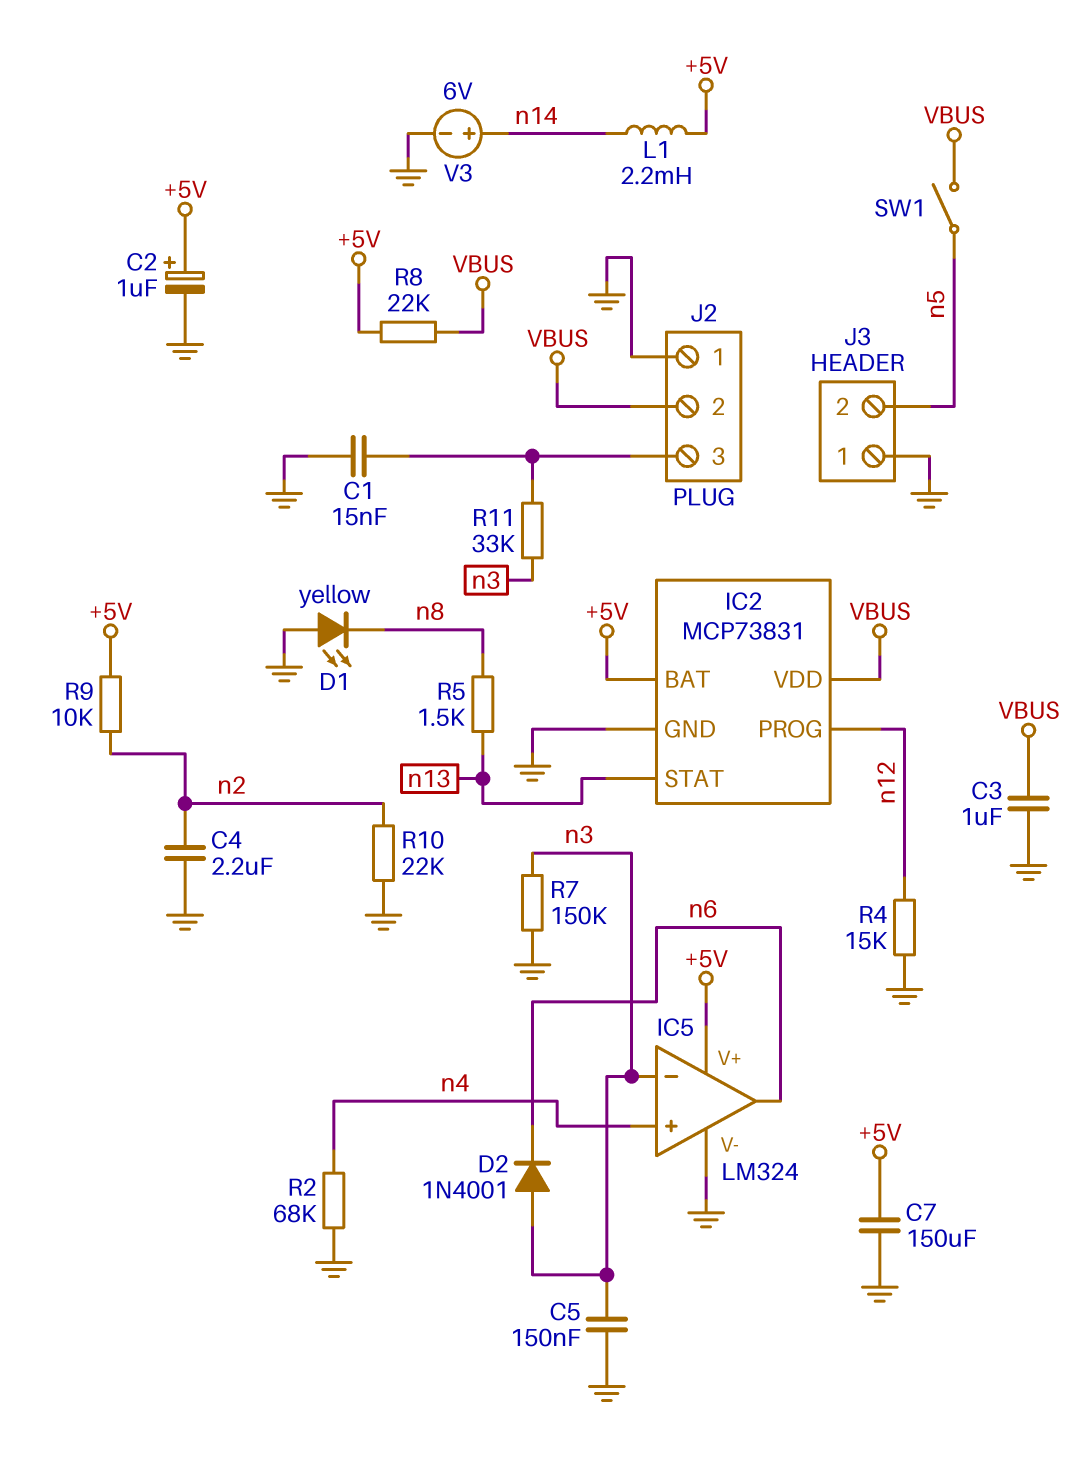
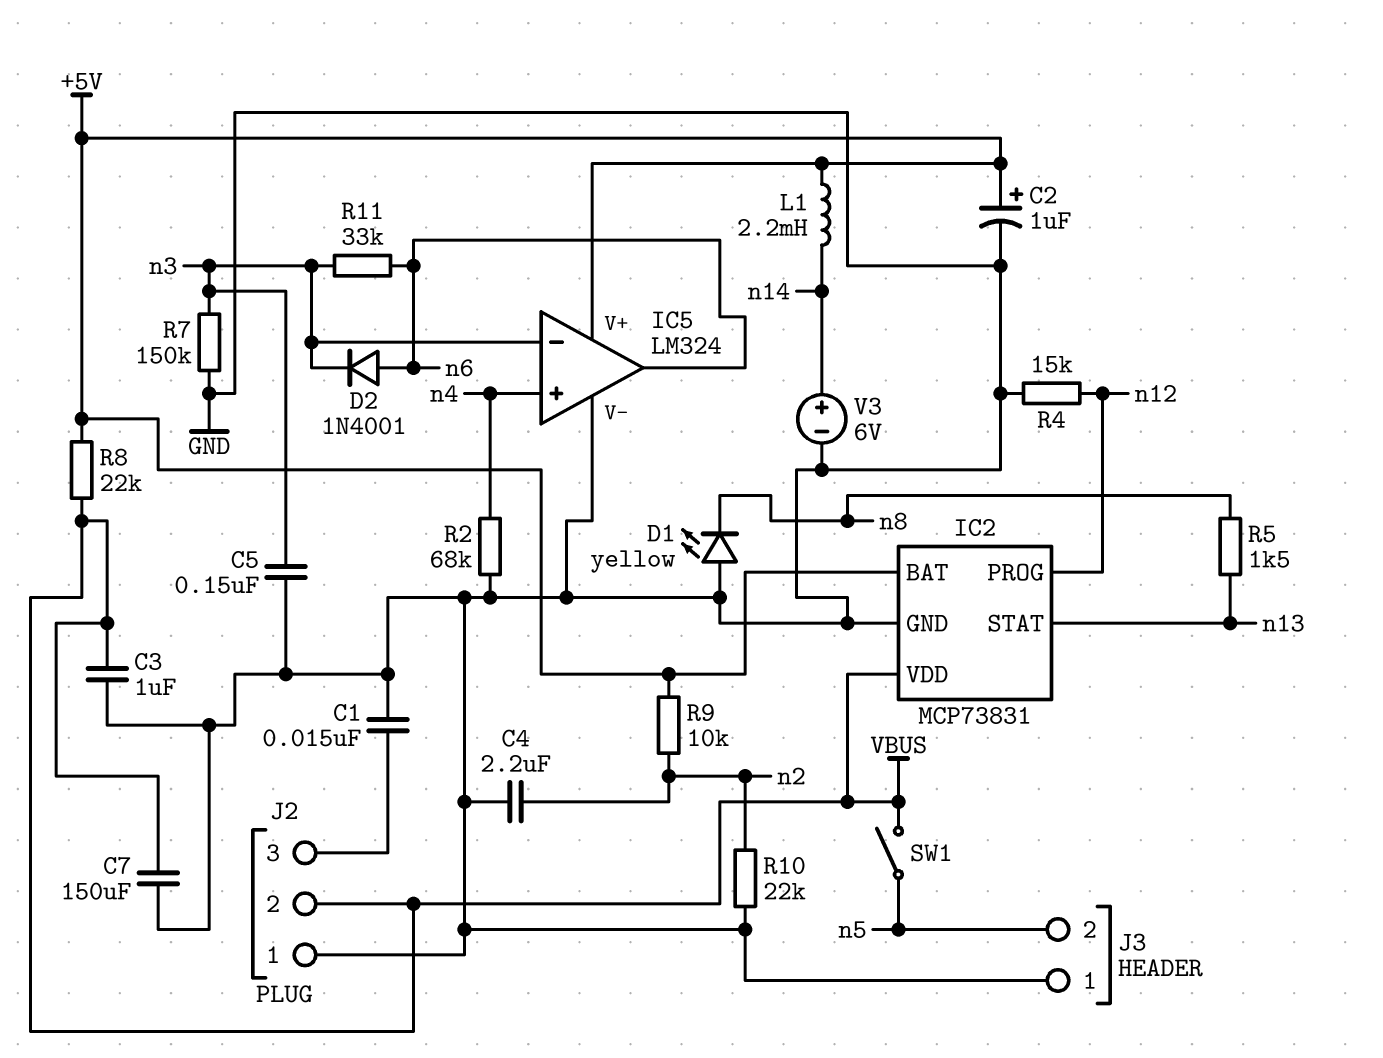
C7: 150uF (+5V, GND) -> 150uF (GND, VBUS)
D2: diode 1N4001 (A n3, K n6) -> diode 1N4001 (A n6, K n3)
R11: 33k (J2/3, n3) -> 33k (n3, n6)

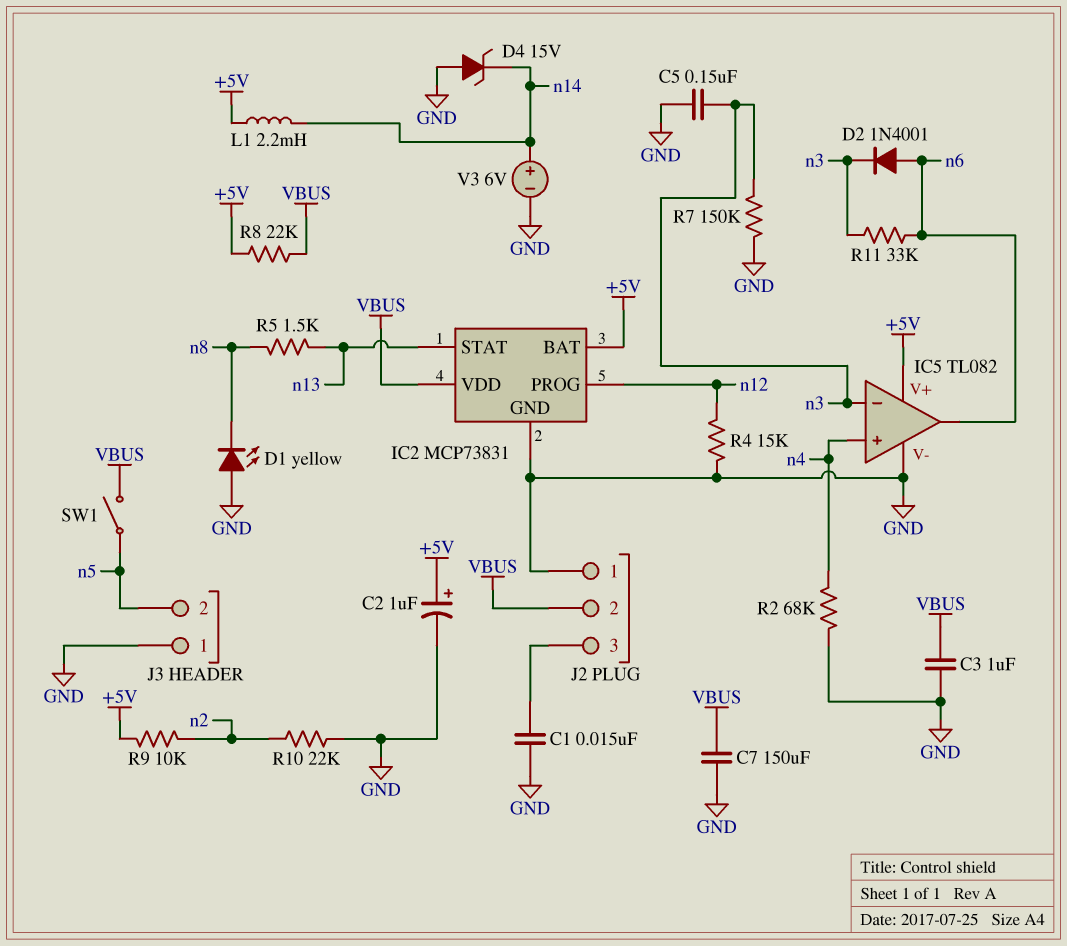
C4: 2.2uF (GND, n2) -> none
D4: none -> zener 15V (A GND, K n14)
IC5: LM324 -> TL082

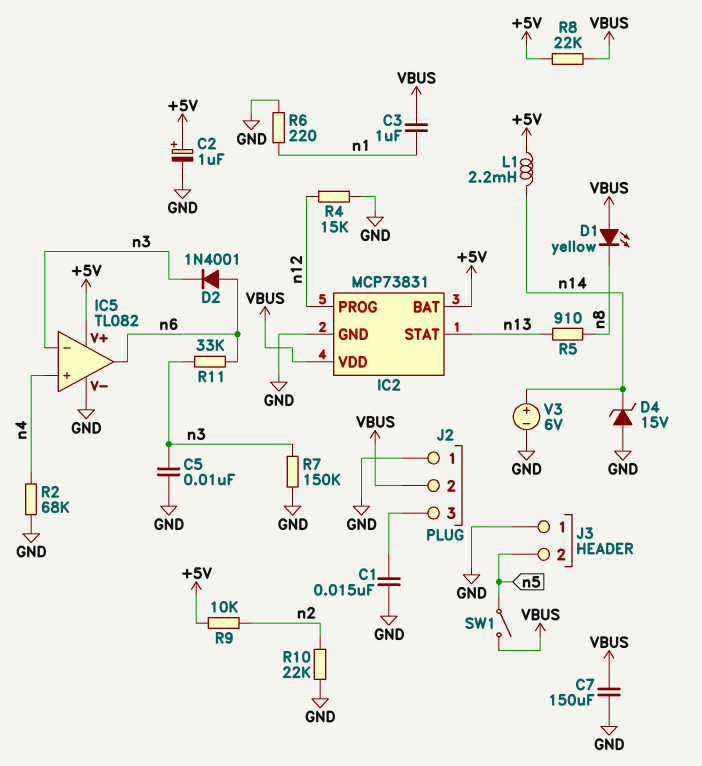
C3: 1uF (GND, VBUS) -> 1uF (VBUS, n1)
C5: 150nF (GND, n3) -> 10nF (GND, n3)
D1: LED yellow (A GND, K n8) -> LED yellow (A VBUS, K n8)
R5: 1.5k (n8, n13) -> 910 (n8, n13)
R6: none -> 220 (GND, n1)

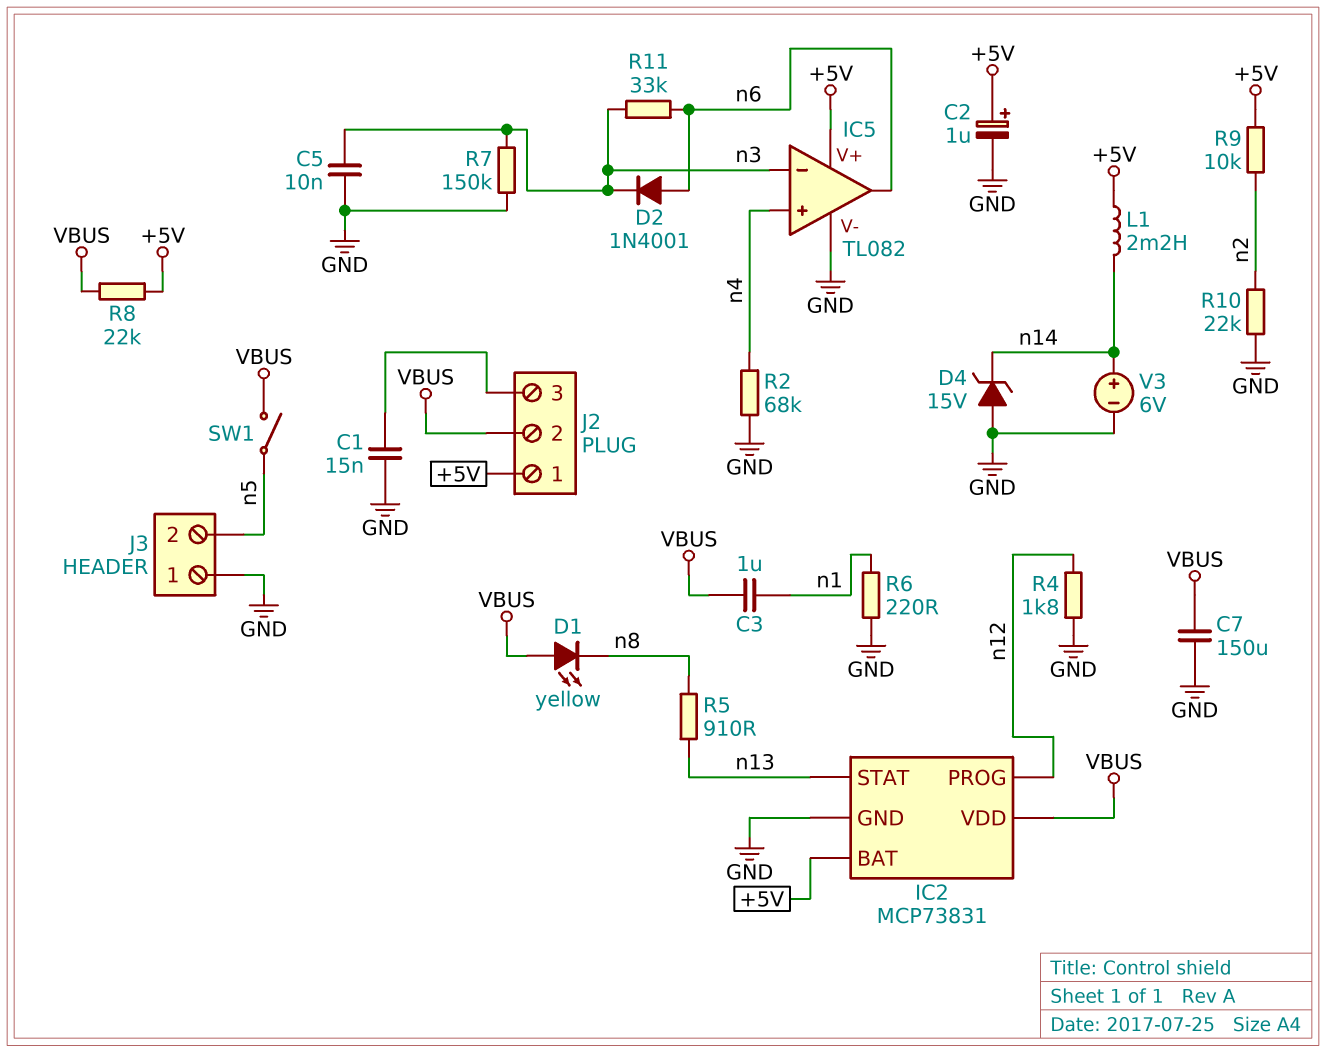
J2 pin 1: GND -> +5V
R4: 15k (GND, n12) -> 1.8k (GND, n12)

